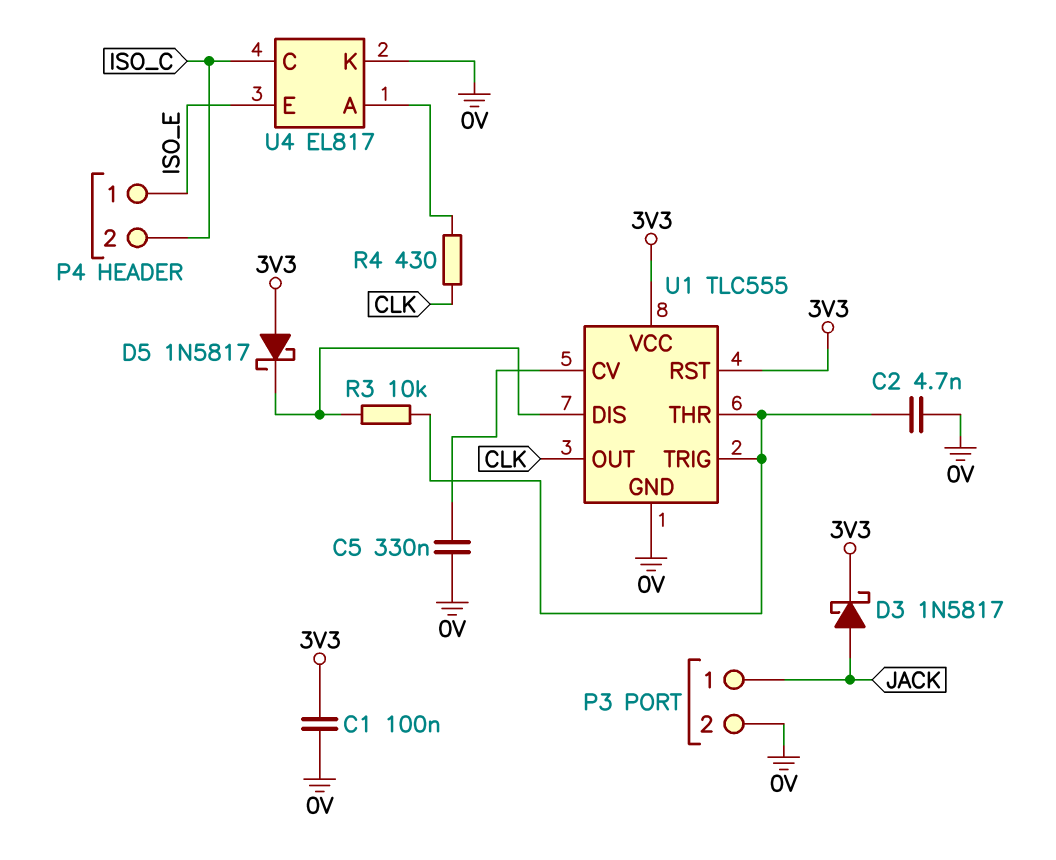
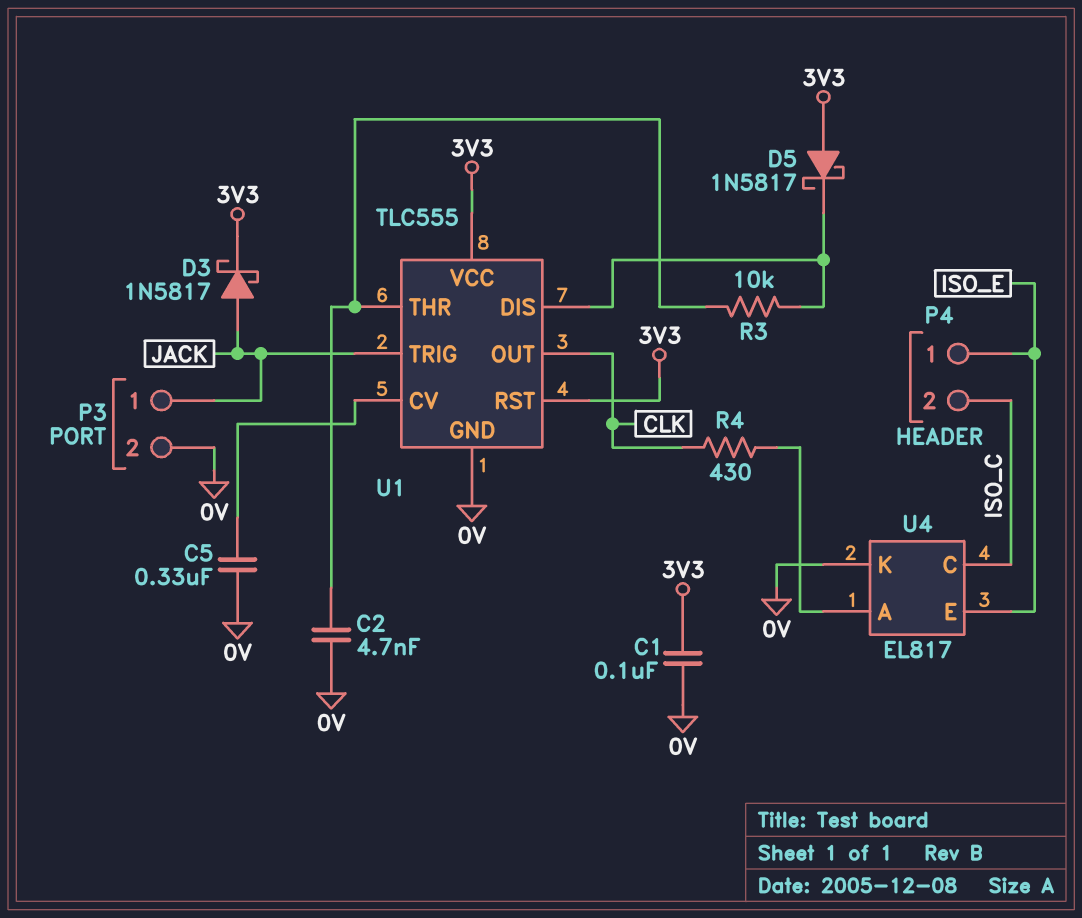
U1 pin TRIG: U1/THR -> JACK

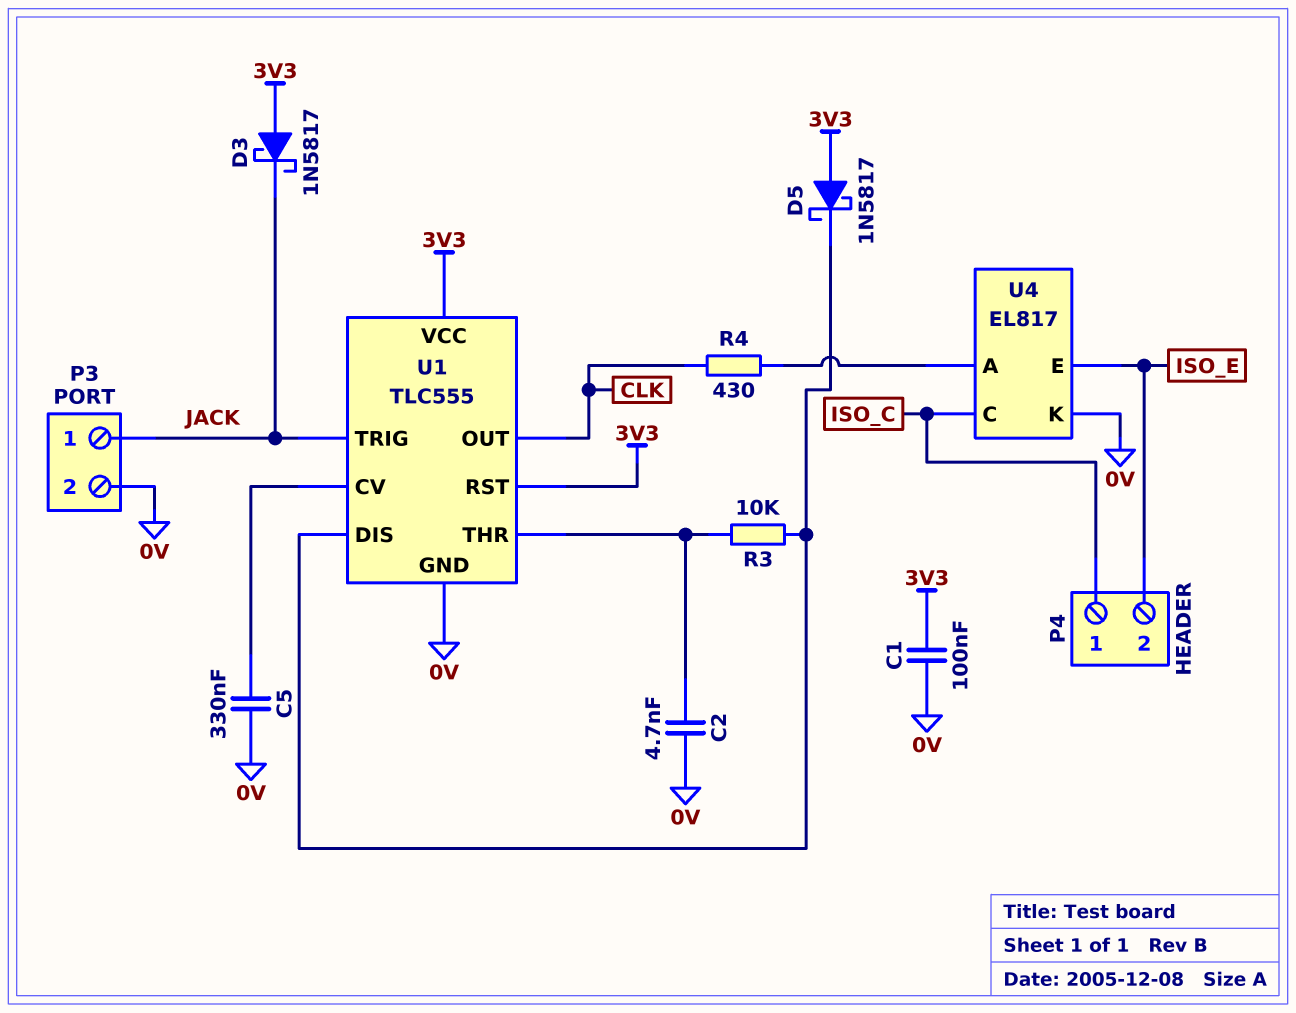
D3: schottky 1N5817 (A JACK, K 3V3) -> schottky 1N5817 (A 3V3, K JACK)
P4 pin 1: ISO_E -> ISO_C
P4 pin 2: ISO_C -> ISO_E

